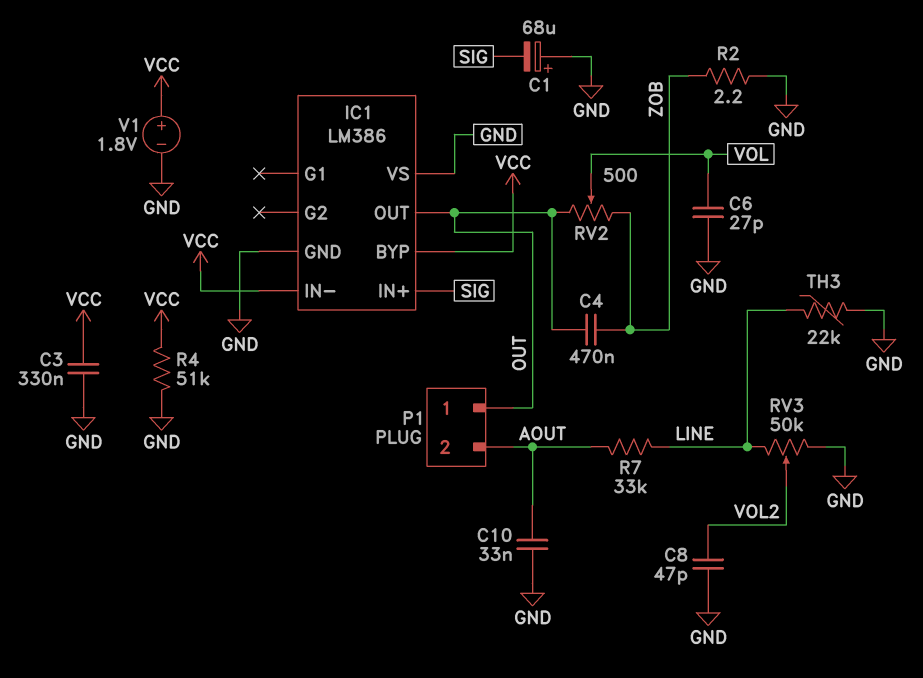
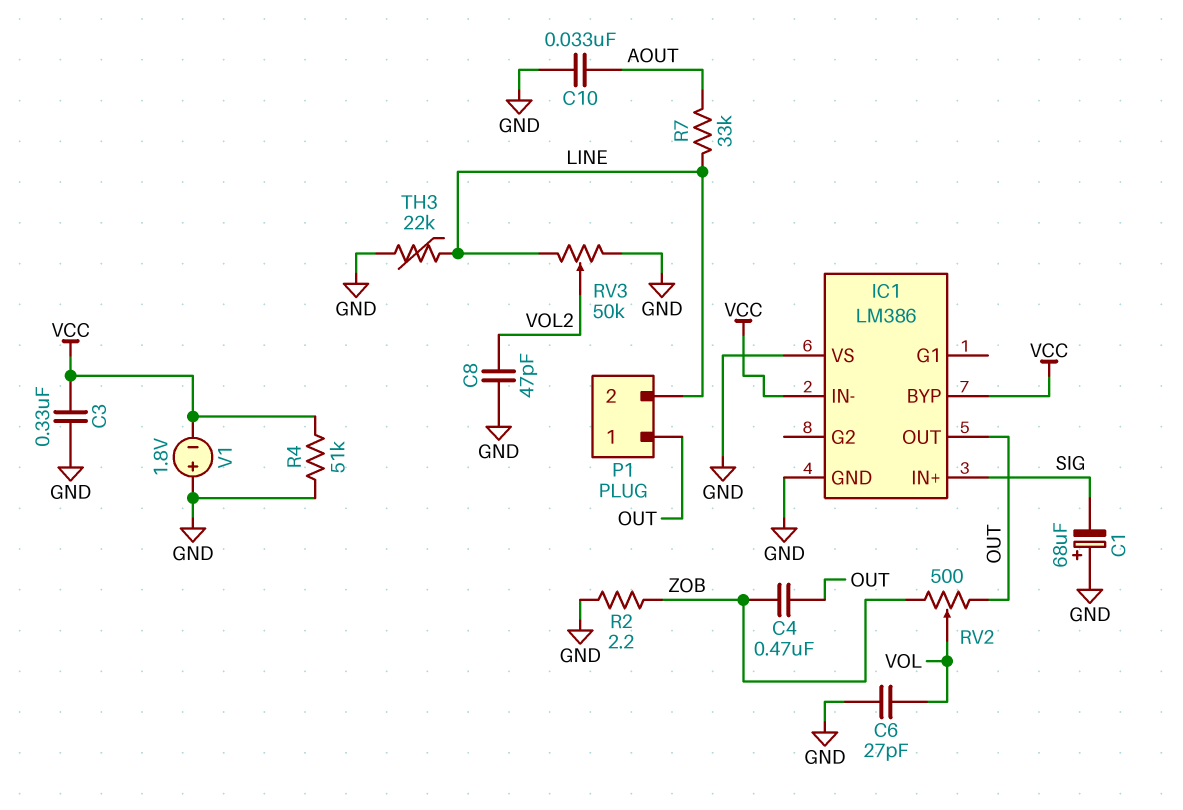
P1 pin 2: AOUT -> LINE
V1: 1.8V (plus VCC, minus GND) -> 1.8V (plus GND, minus VCC)

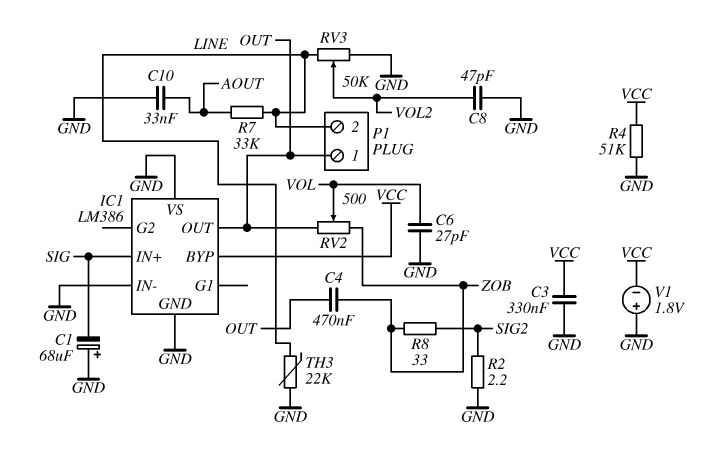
IC1 pin IN-: VCC -> GND
R2: 2.2 (GND, ZOB) -> 2.2 (GND, SIG2)
R8: none -> 33 (SIG2, ZOB)

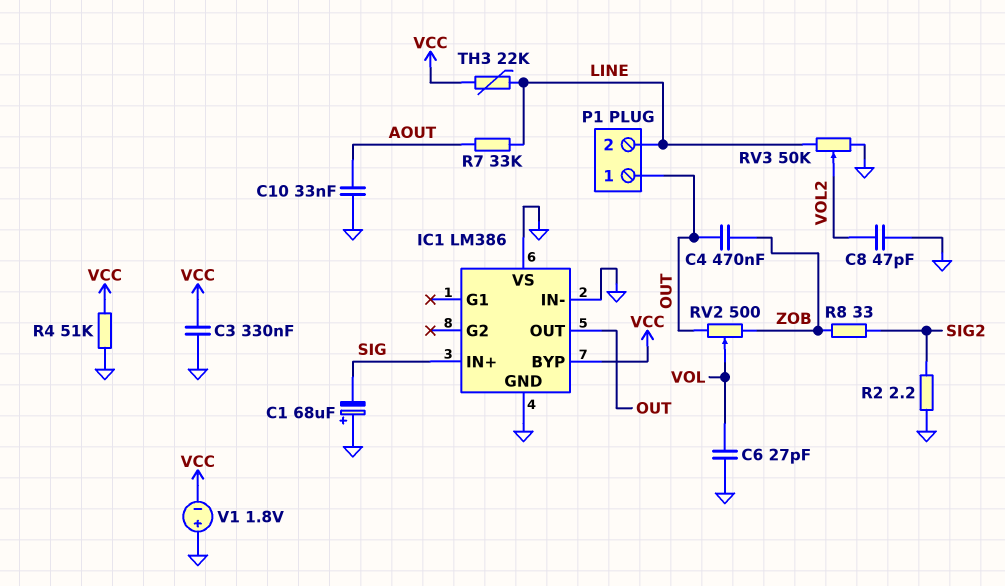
TH3: 22k (GND, LINE) -> 22k (LINE, VCC)

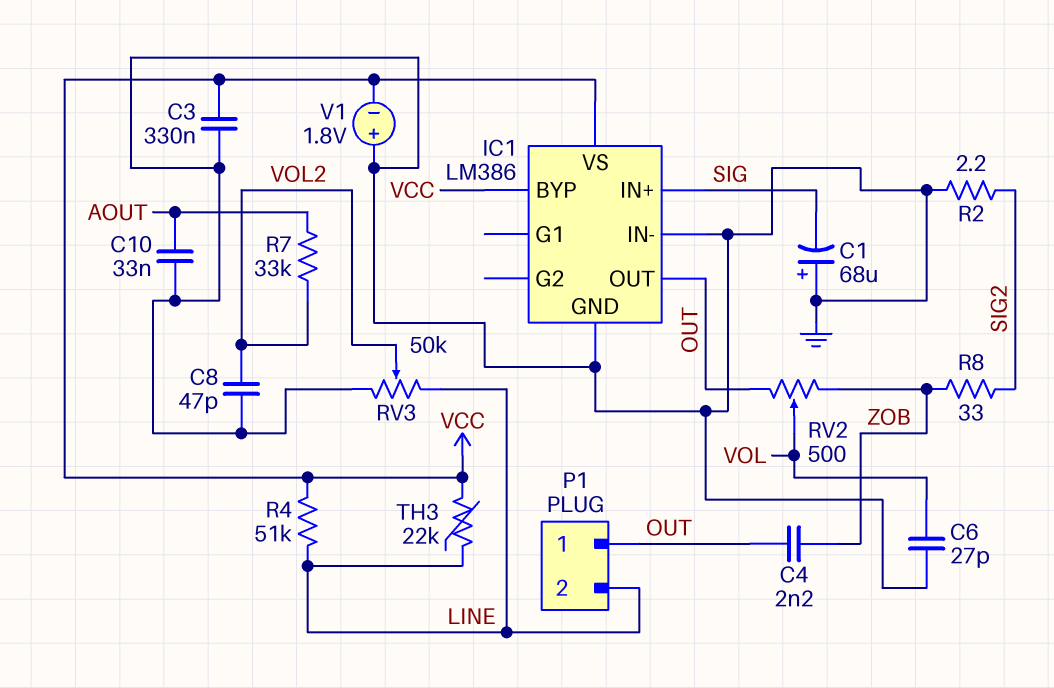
C4: 470nF (OUT, ZOB) -> 2.2nF (OUT, ZOB)
IC1 pin VS: GND -> VCC
R4: 51k (GND, VCC) -> 51k (LINE, VCC)
R7: 33k (AOUT, LINE) -> 33k (AOUT, VOL2)

